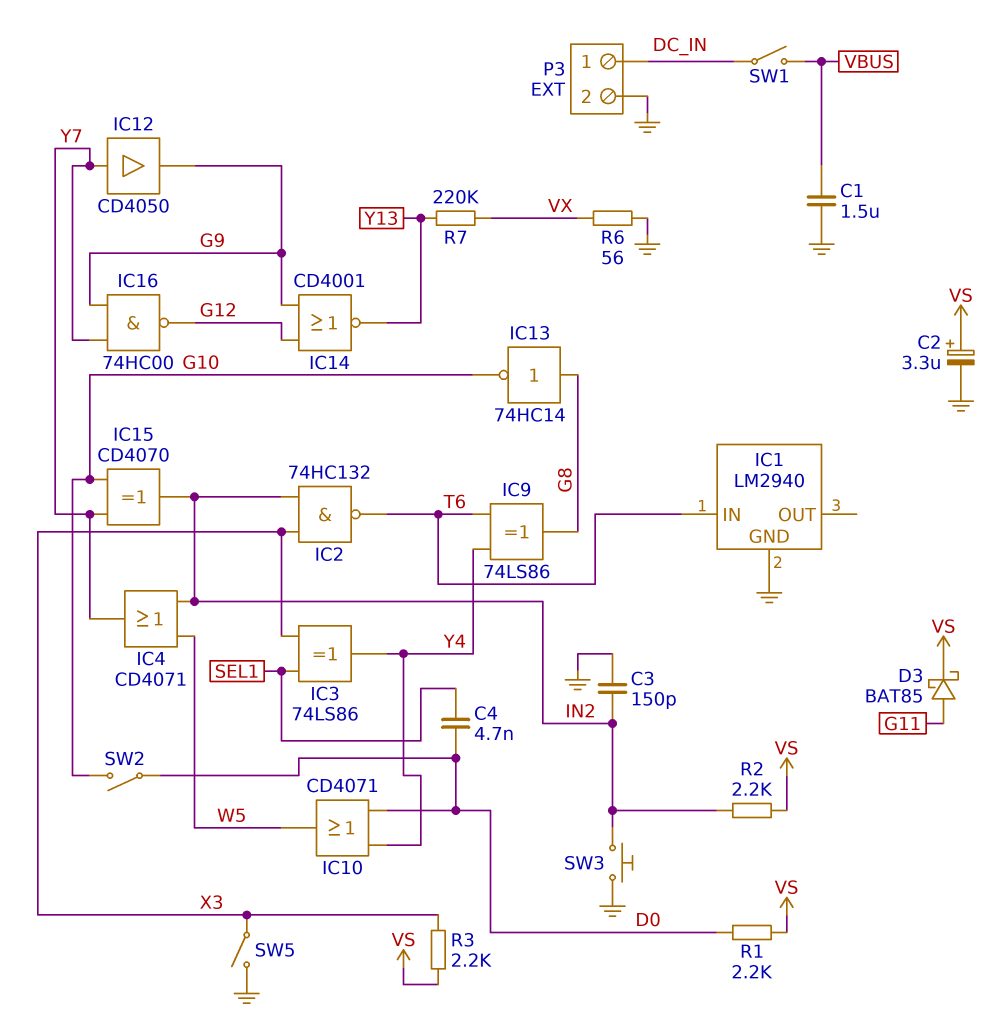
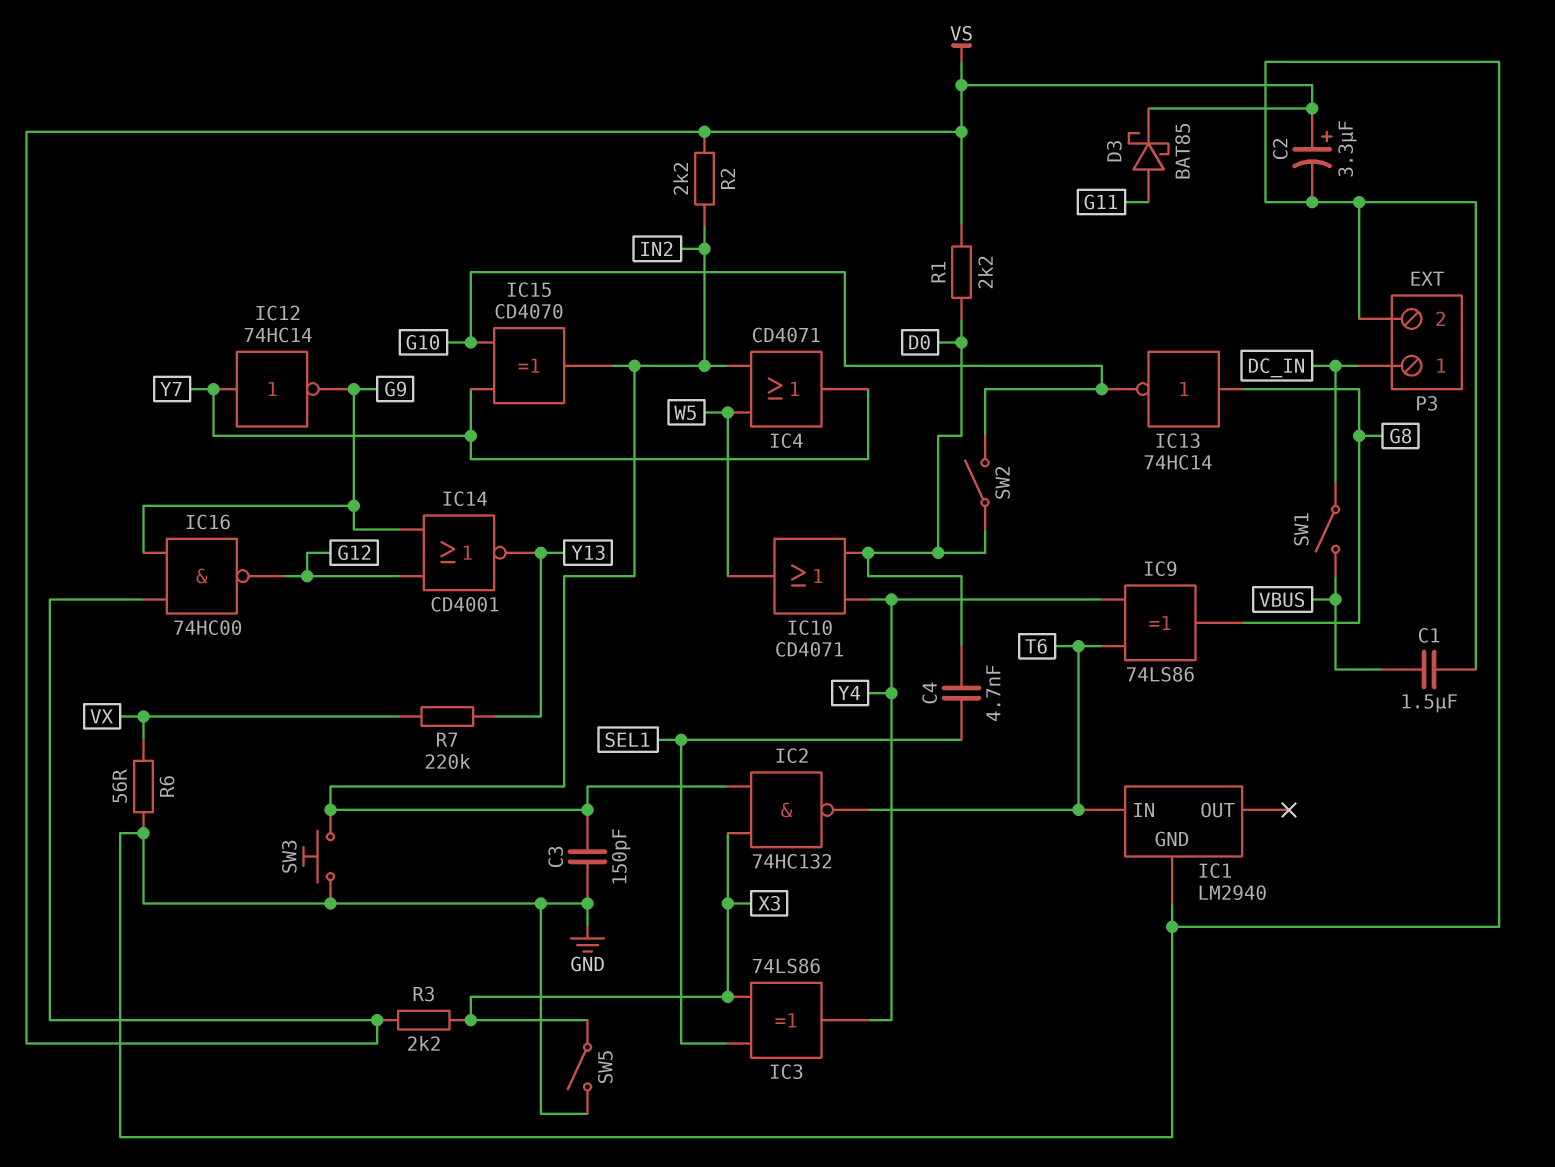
IC12: buffer CD4050 (in Y7, out G9) -> NOT 74HC14 (in Y7, out G9)
IC16: NAND 74HC00 (in G9, in Y7, out G12) -> NAND 74HC00 (in G9, in VS, out G12)

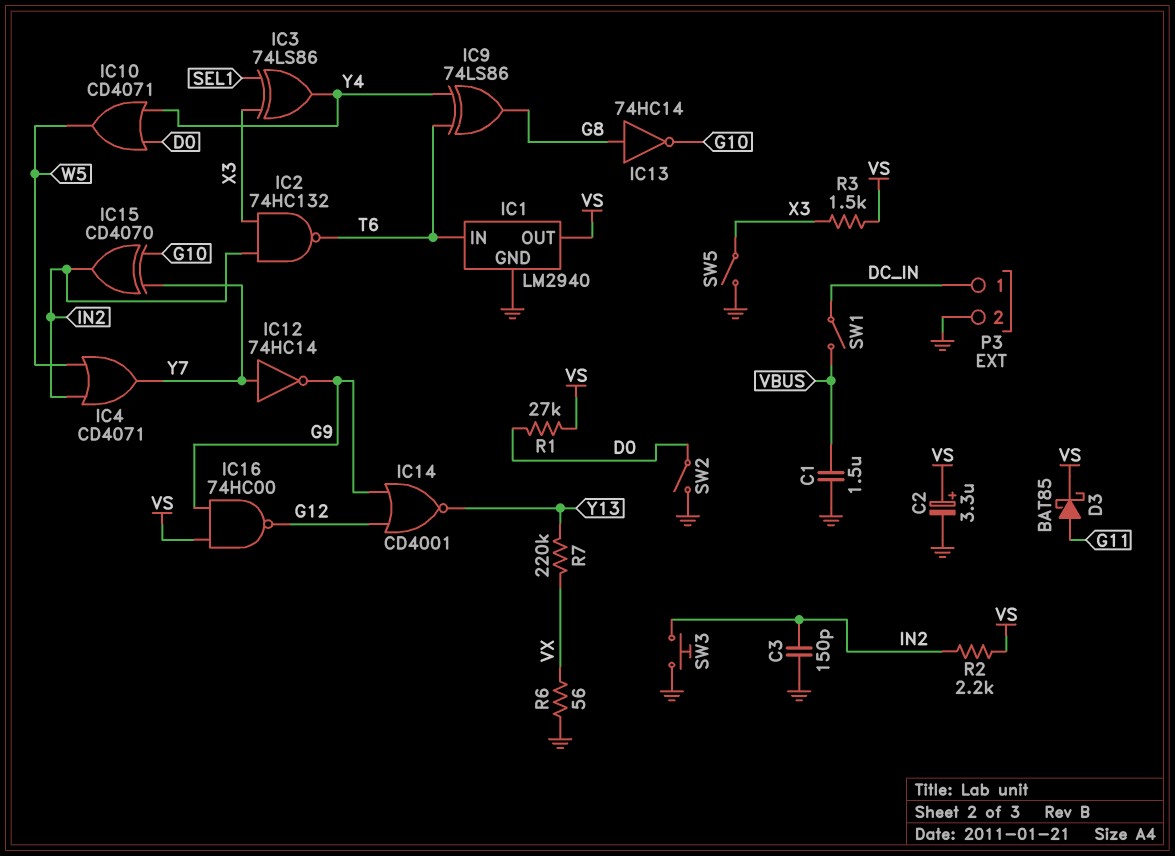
C4: 4.7nF (D0, SEL1) -> none
IC1 pin OUT: none -> VS
R1: 2.2k (D0, VS) -> 27k (D0, VS)
R3: 2.2k (VS, X3) -> 1.5k (VS, X3)
SW2: switch (D0, G10) -> switch (D0, GND)

